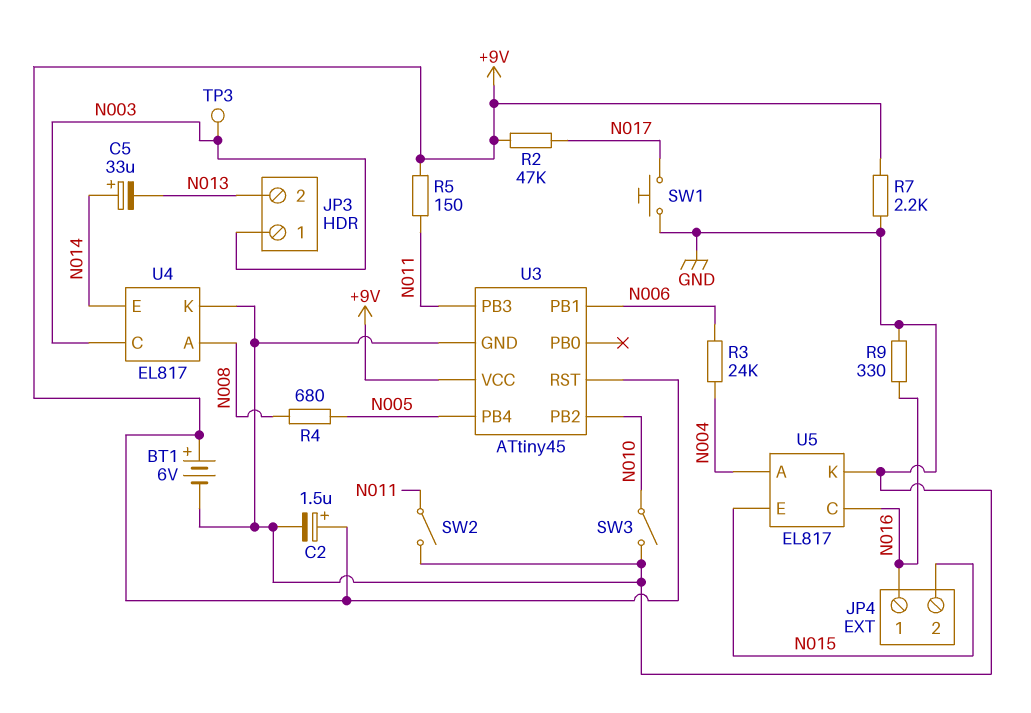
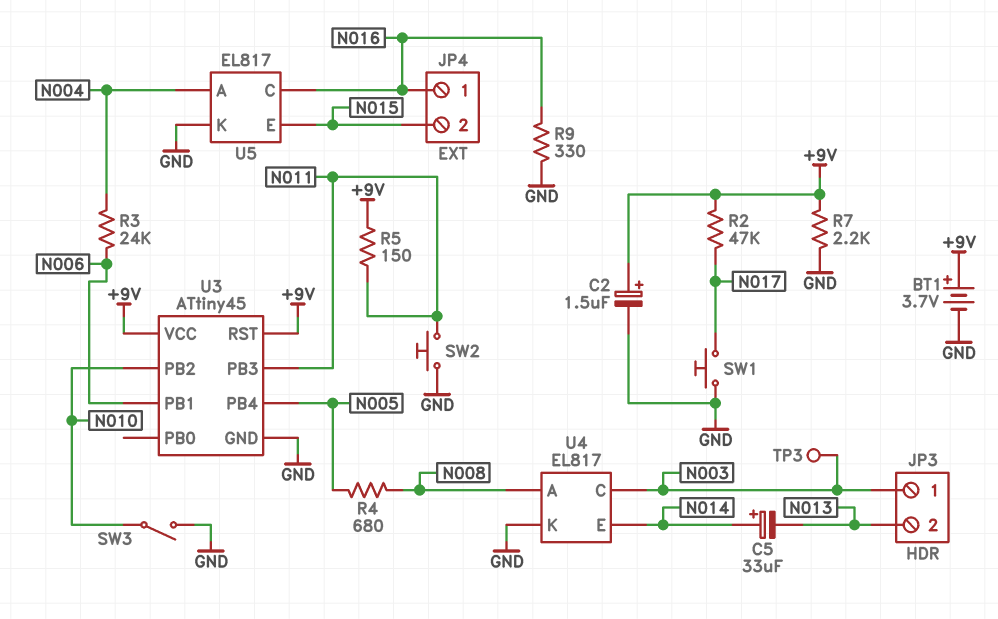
BT1: 6V (plus +9V, minus GND) -> 3.7V (plus +9V, minus GND)
SW2: switch (GND, N011) -> button (GND, N011)

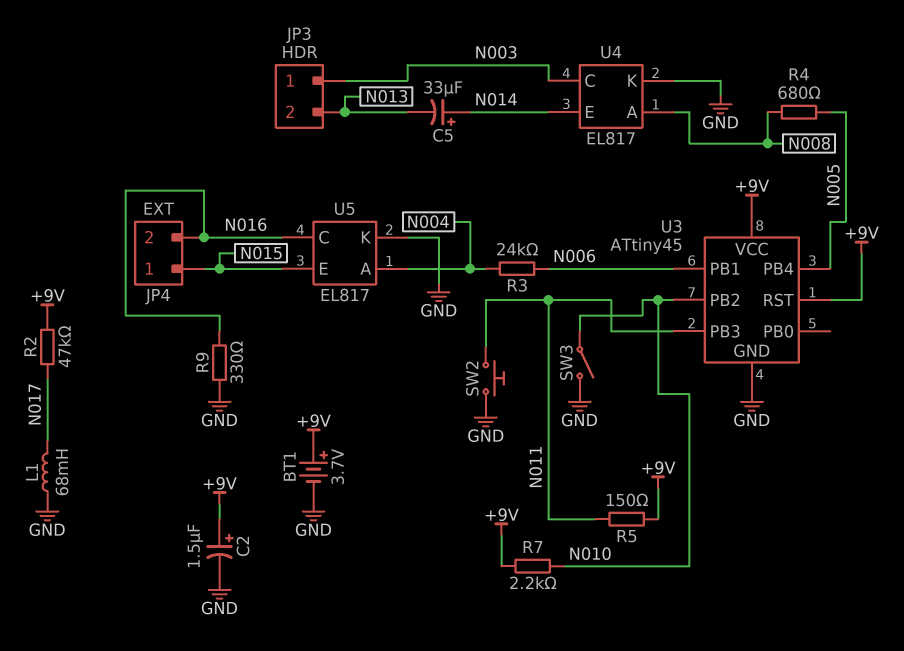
JP4 pin 1: N016 -> N015
JP4 pin 2: N015 -> N016
L1: none -> 68mH (GND, N017)
R7: 2.2k (+9V, GND) -> 2.2k (+9V, N010)
SW1: button (GND, N017) -> none
TP3: test point (N003) -> none

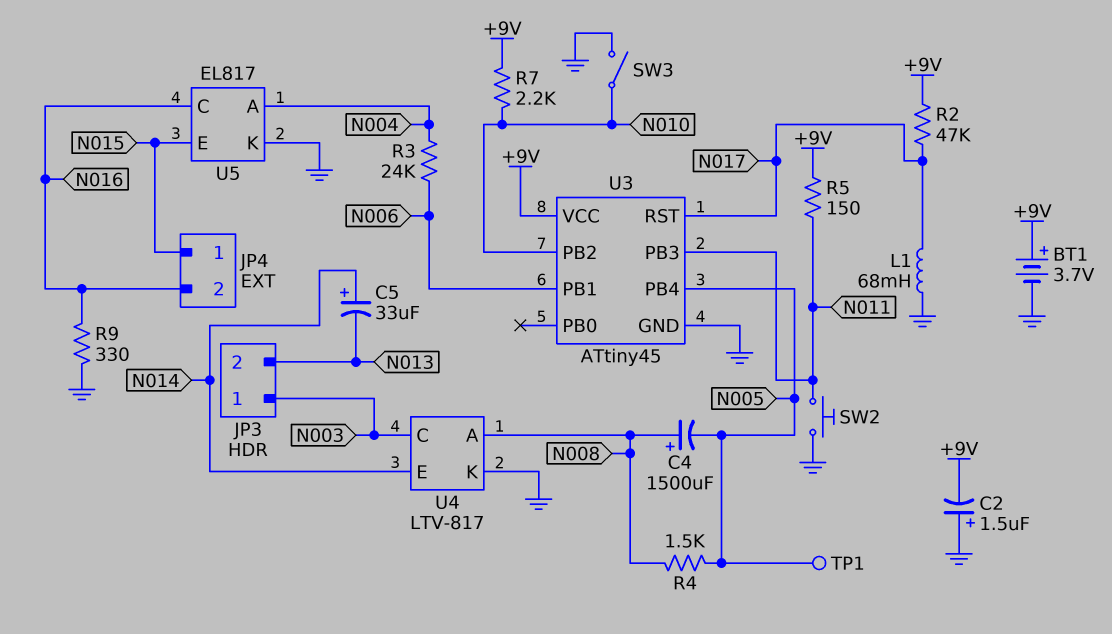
C2: 1.5uF (plus +9V, minus GND) -> 1.5uF (plus GND, minus +9V)
C4: none -> 1500uF (plus N008, minus N005)
R4: 680 (N005, N008) -> 1.5k (N005, N008)
TP1: none -> test point (N005)
U3 pin RST: +9V -> N017
U4: EL817 -> LTV-817

